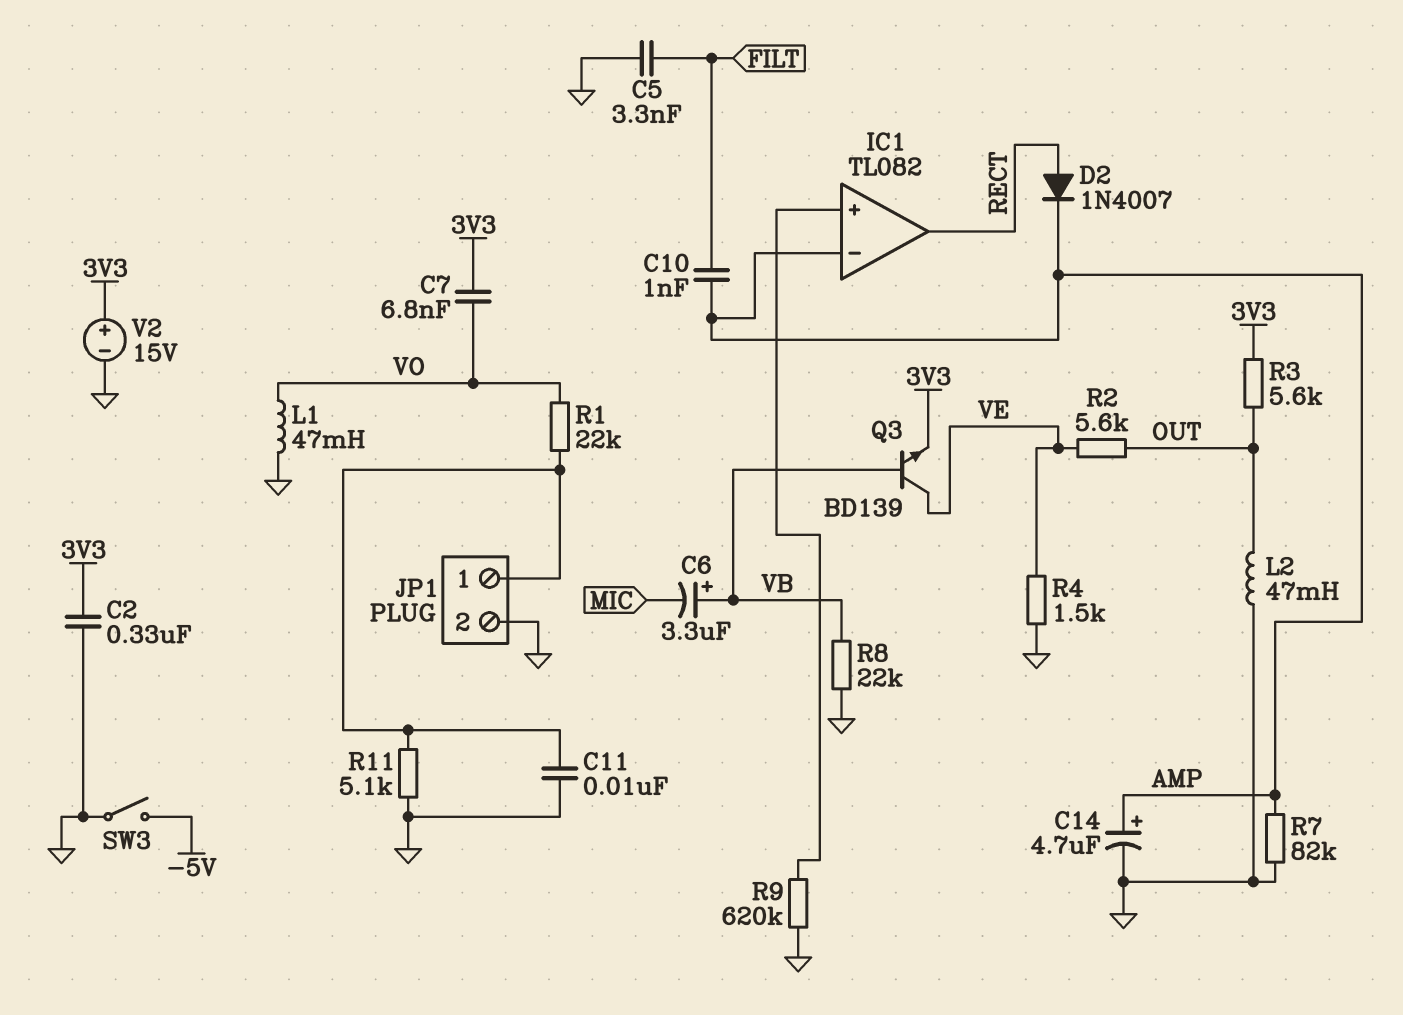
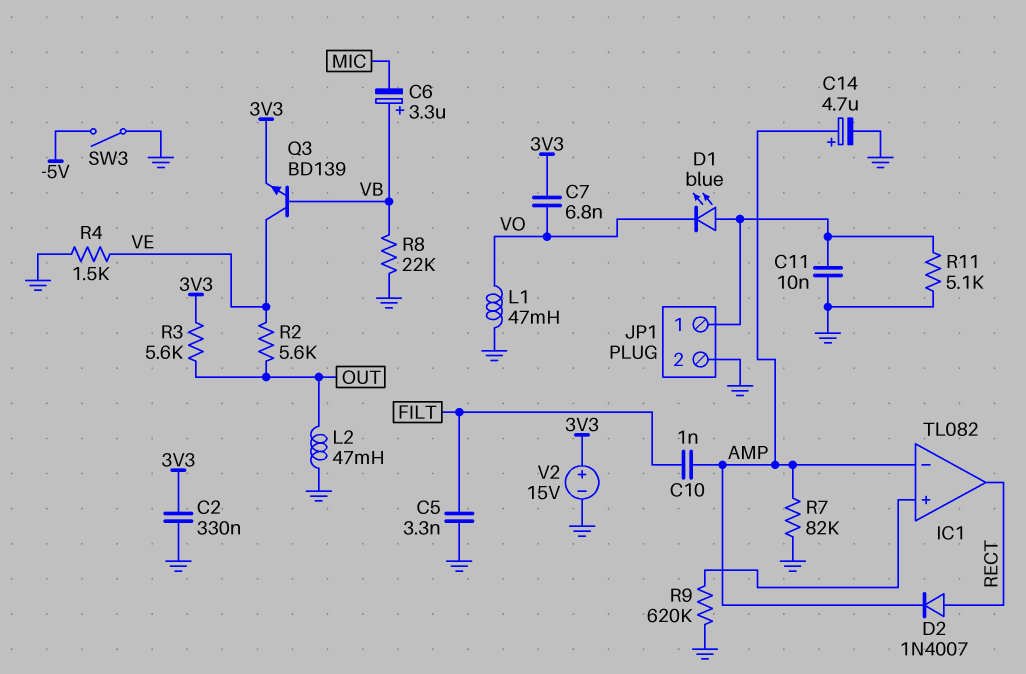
D1: none -> LED blue (A JP1/1, K VO)
R1: 22k (JP1/1, VO) -> none

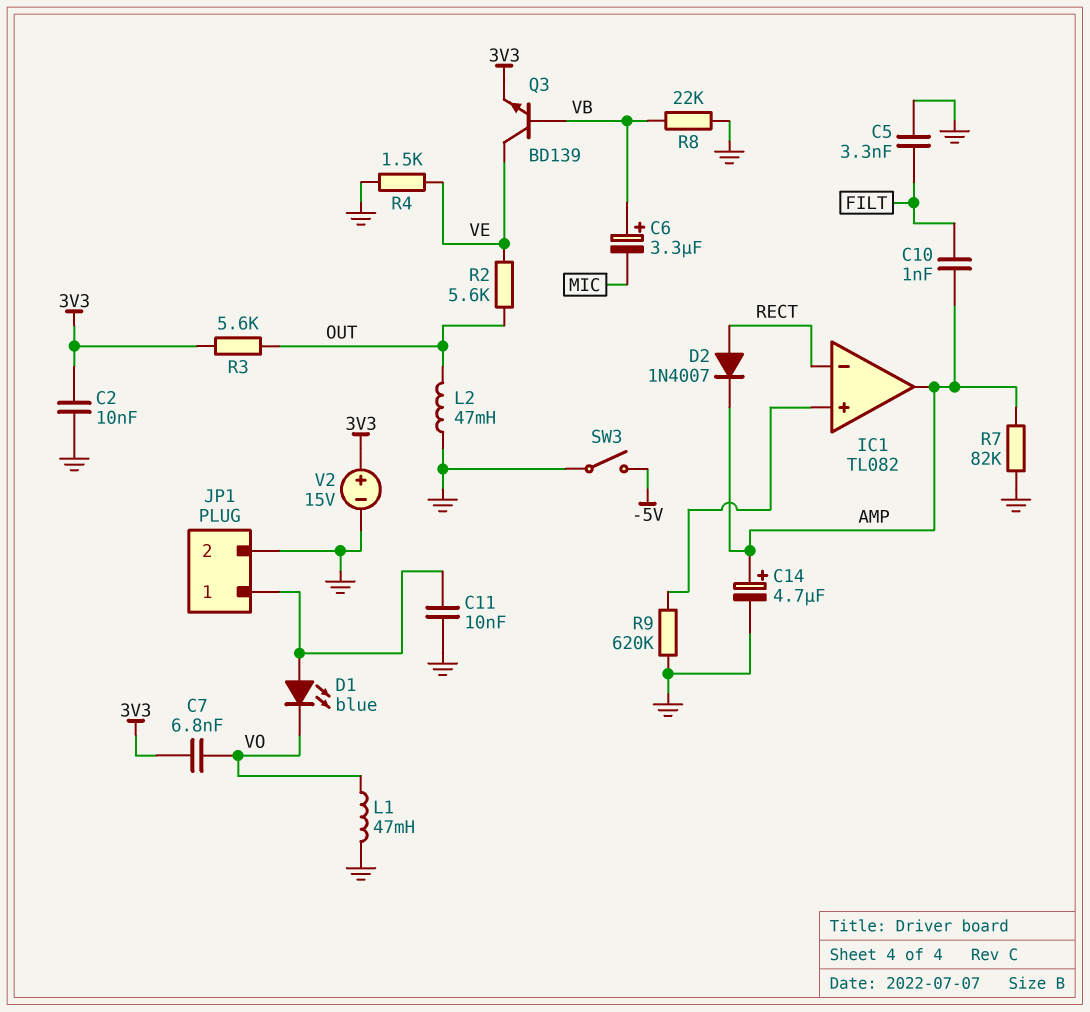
C2: 330nF (3V3, GND) -> 10nF (3V3, GND)
IC1 pin in-: AMP -> RECT
IC1 pin out: RECT -> AMP
R11: 5.1k (GND, JP1/1) -> none

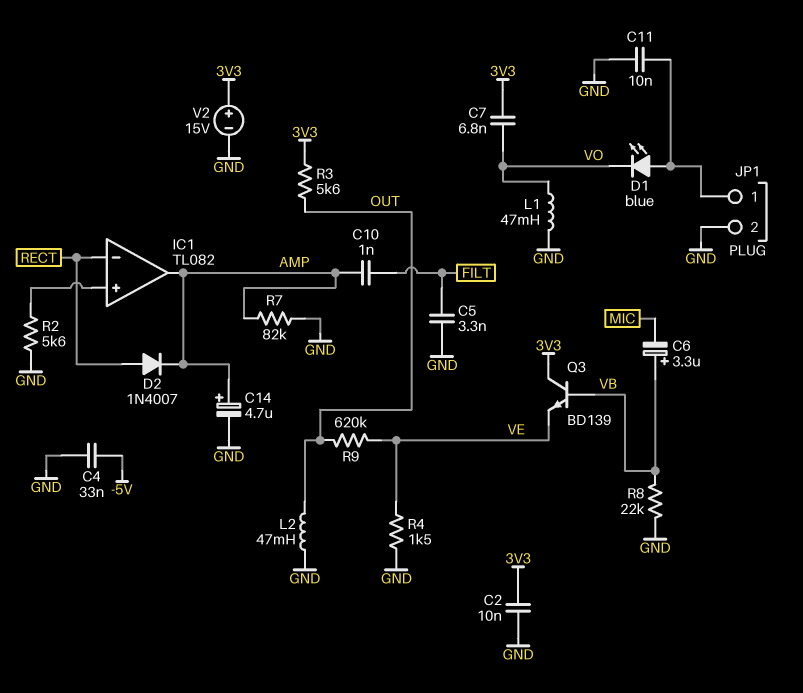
C4: none -> 33nF (-5V, GND)
Q3: NPN BD139 (B VB, C VE, E 3V3) -> NPN BD139 (B VB, C 3V3, E VE)
R2: 5.6k (OUT, VE) -> 5.6k (GND, IC1/in+)
R9: 620k (GND, IC1/in+) -> 620k (OUT, VE)
SW3: switch (-5V, GND) -> none

